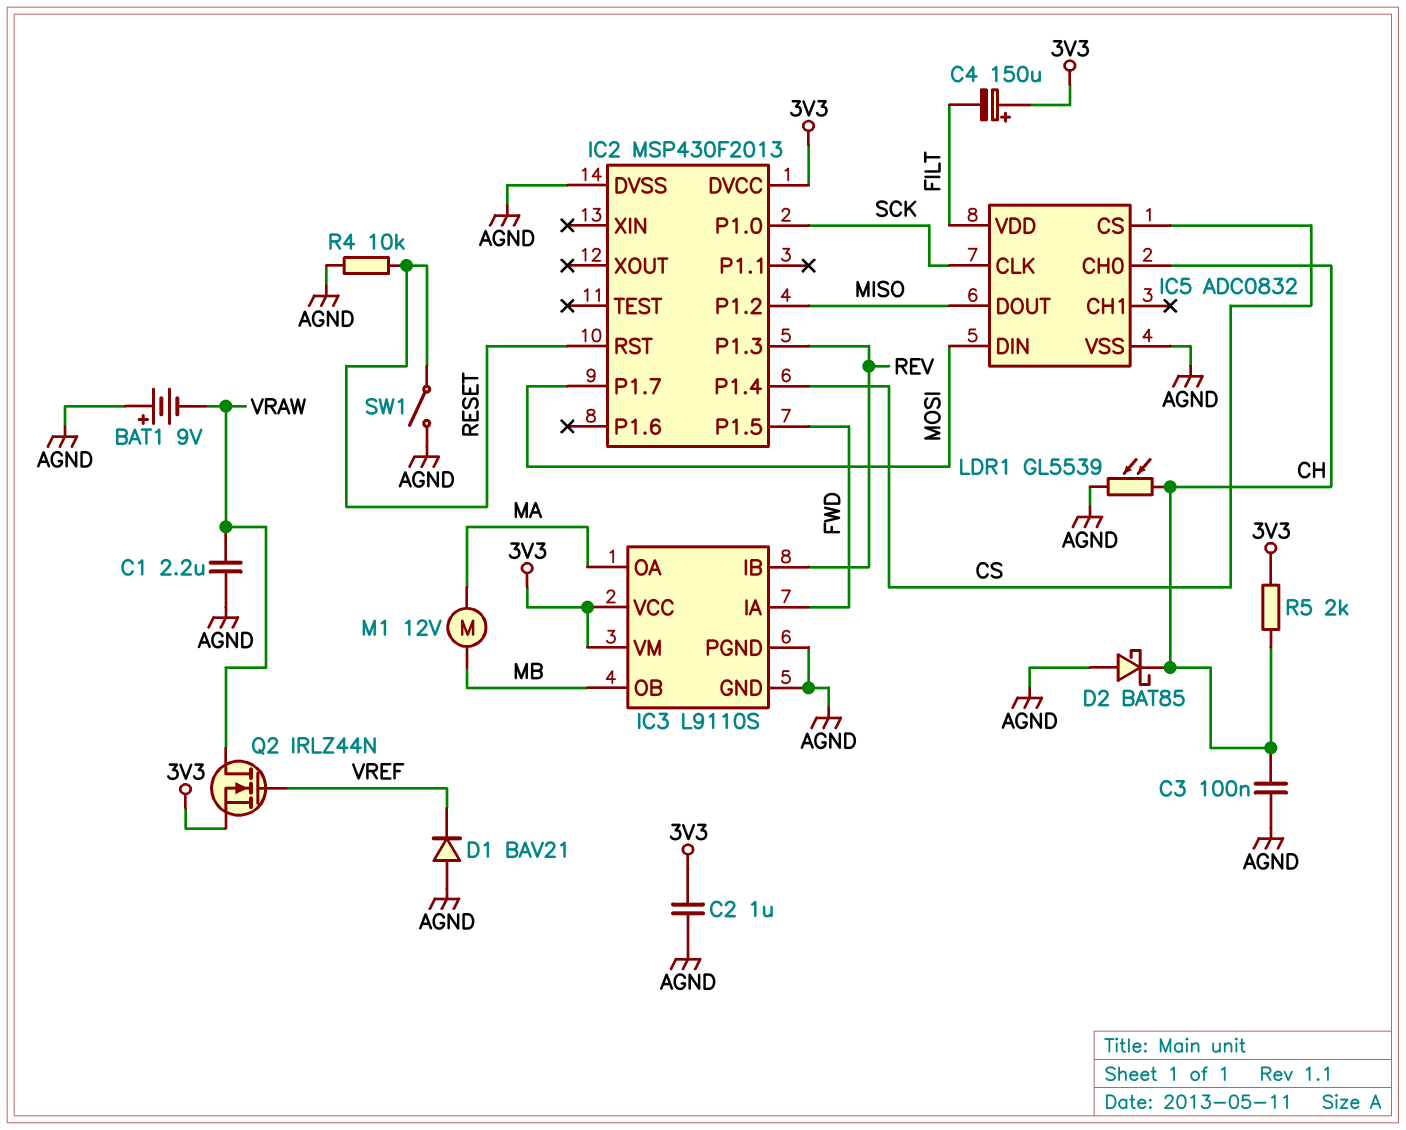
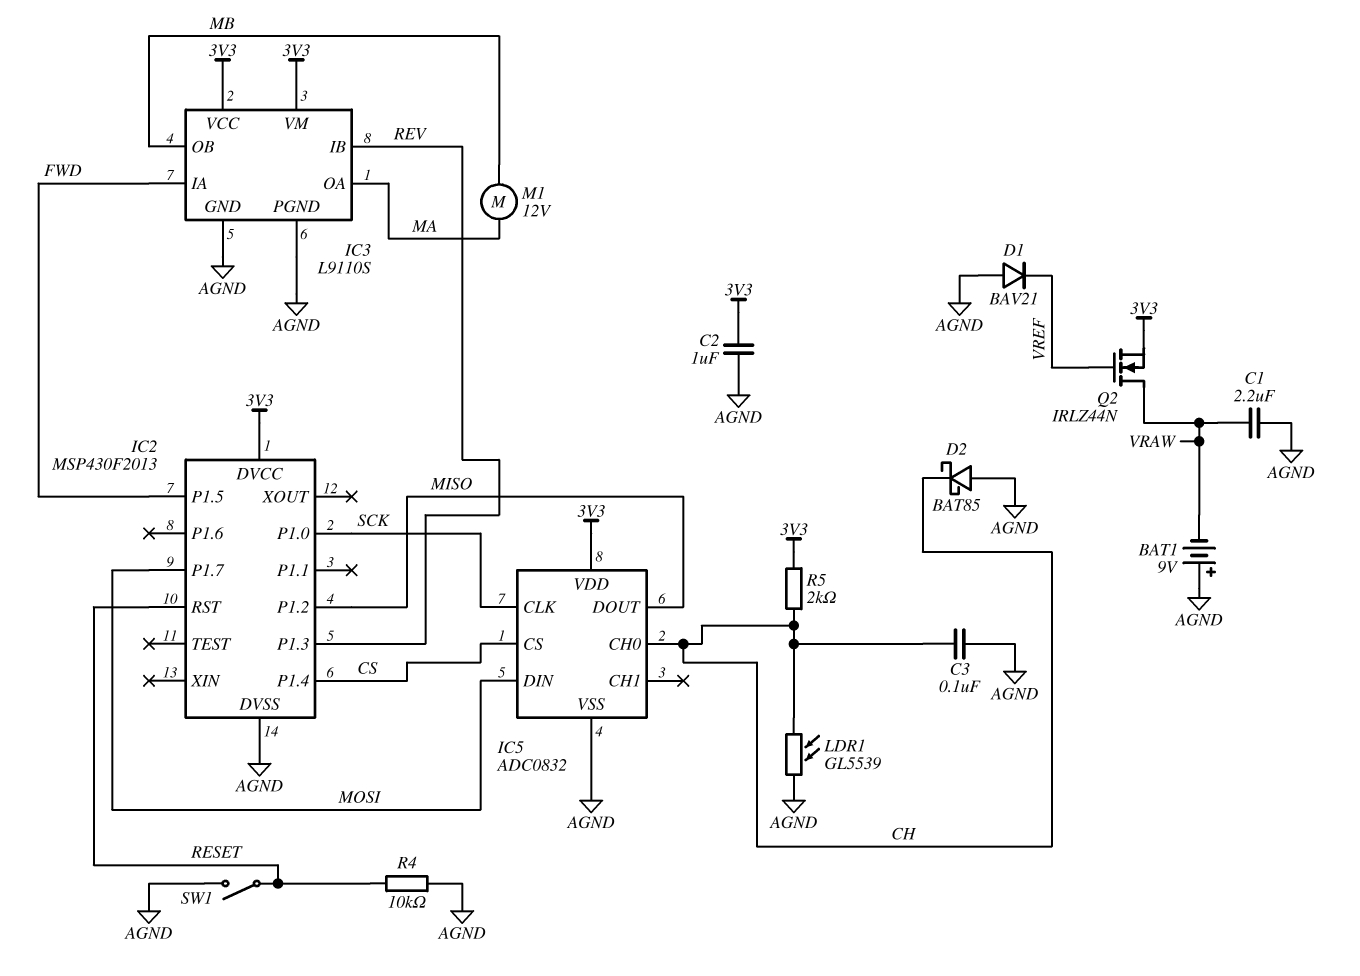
C4: 150uF (plus 3V3, minus FILT) -> none
IC5 pin VDD: FILT -> 3V3

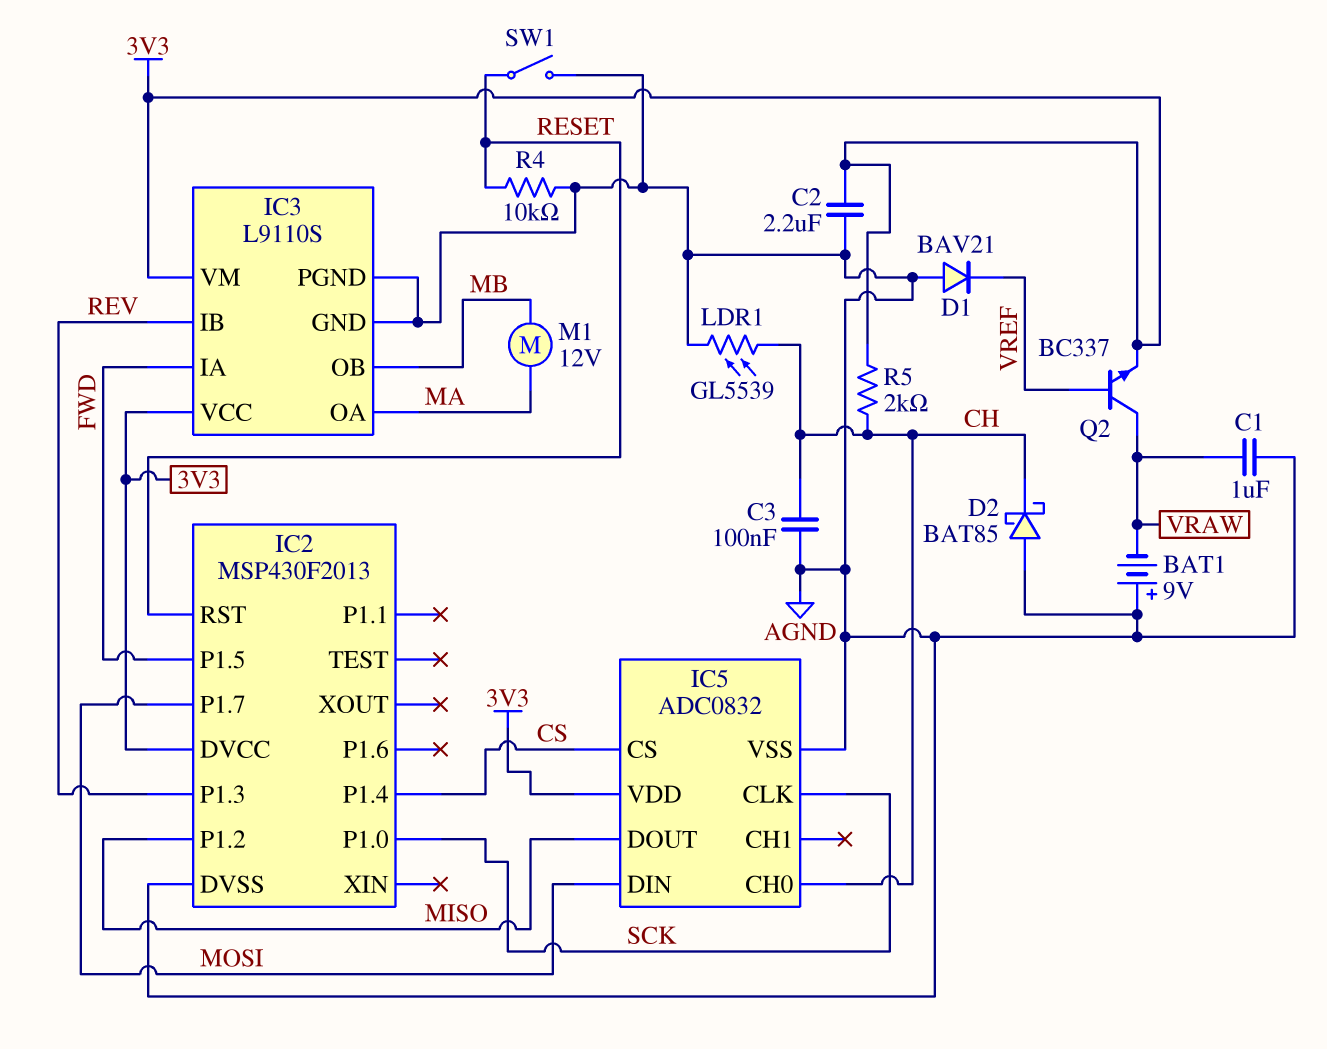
C1: 2.2uF (AGND, VRAW) -> 1uF (AGND, VRAW)
C2: 1uF (3V3, AGND) -> 2.2uF (3V3, AGND)
Q2: NMOS IRLZ44N (G VREF, D VRAW, S 3V3) -> NPN BC337 (B VREF, C VRAW, E 3V3)

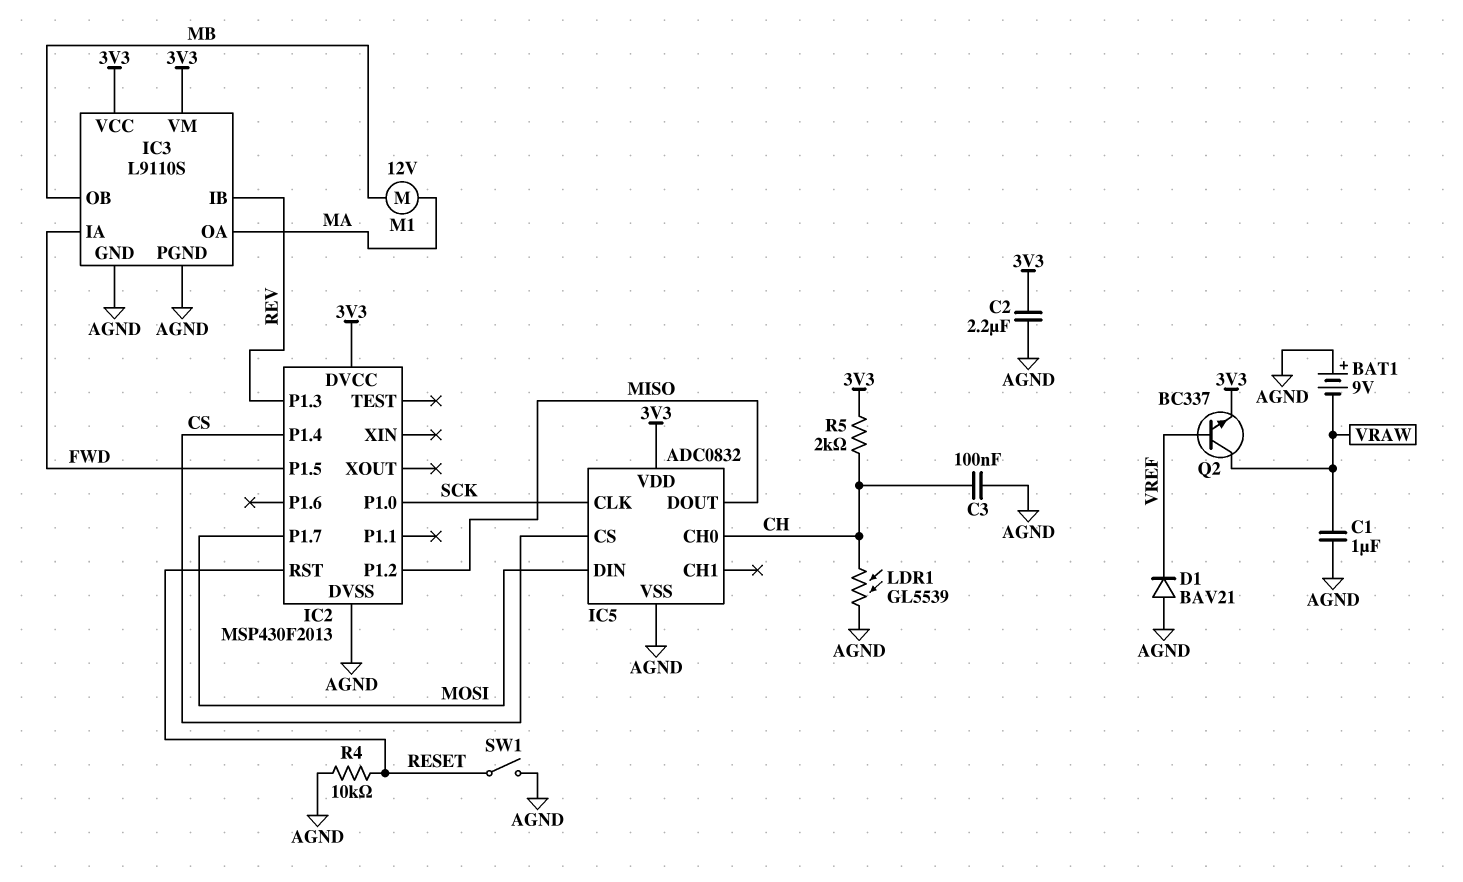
D2: schottky BAT85 (A AGND, K CH) -> none

